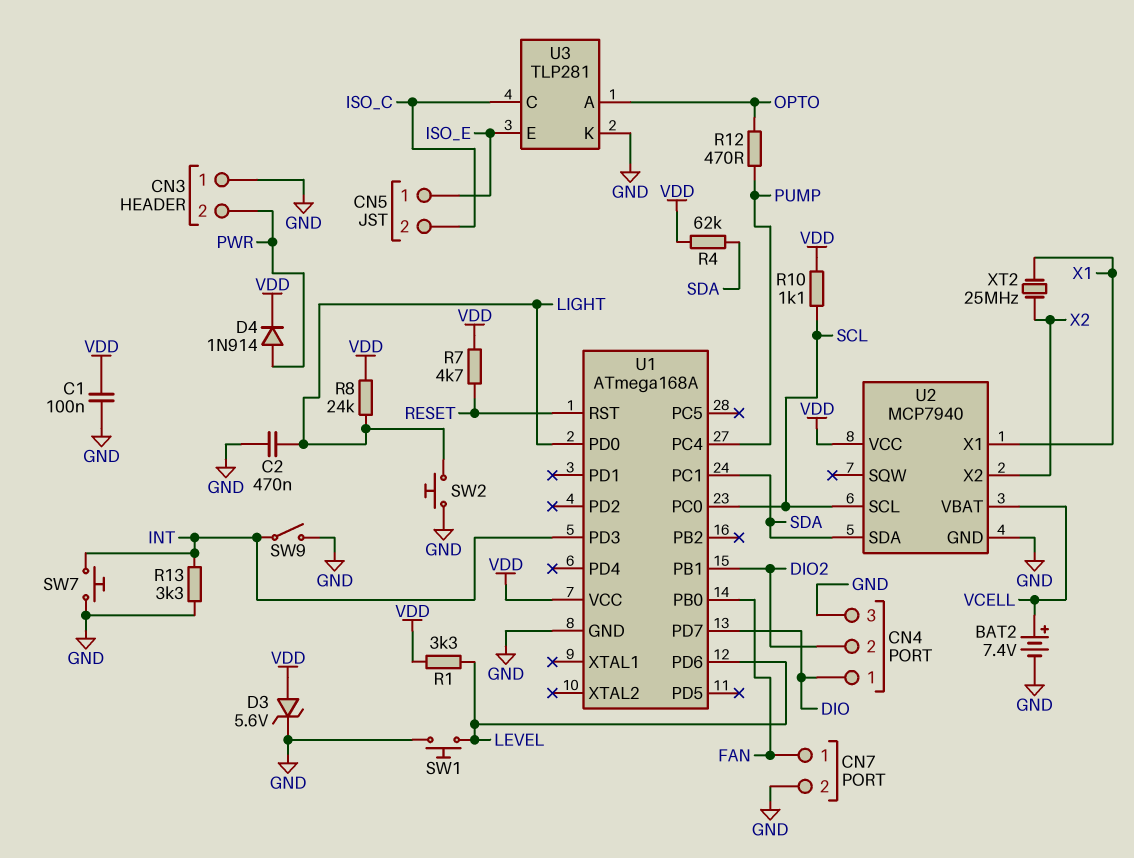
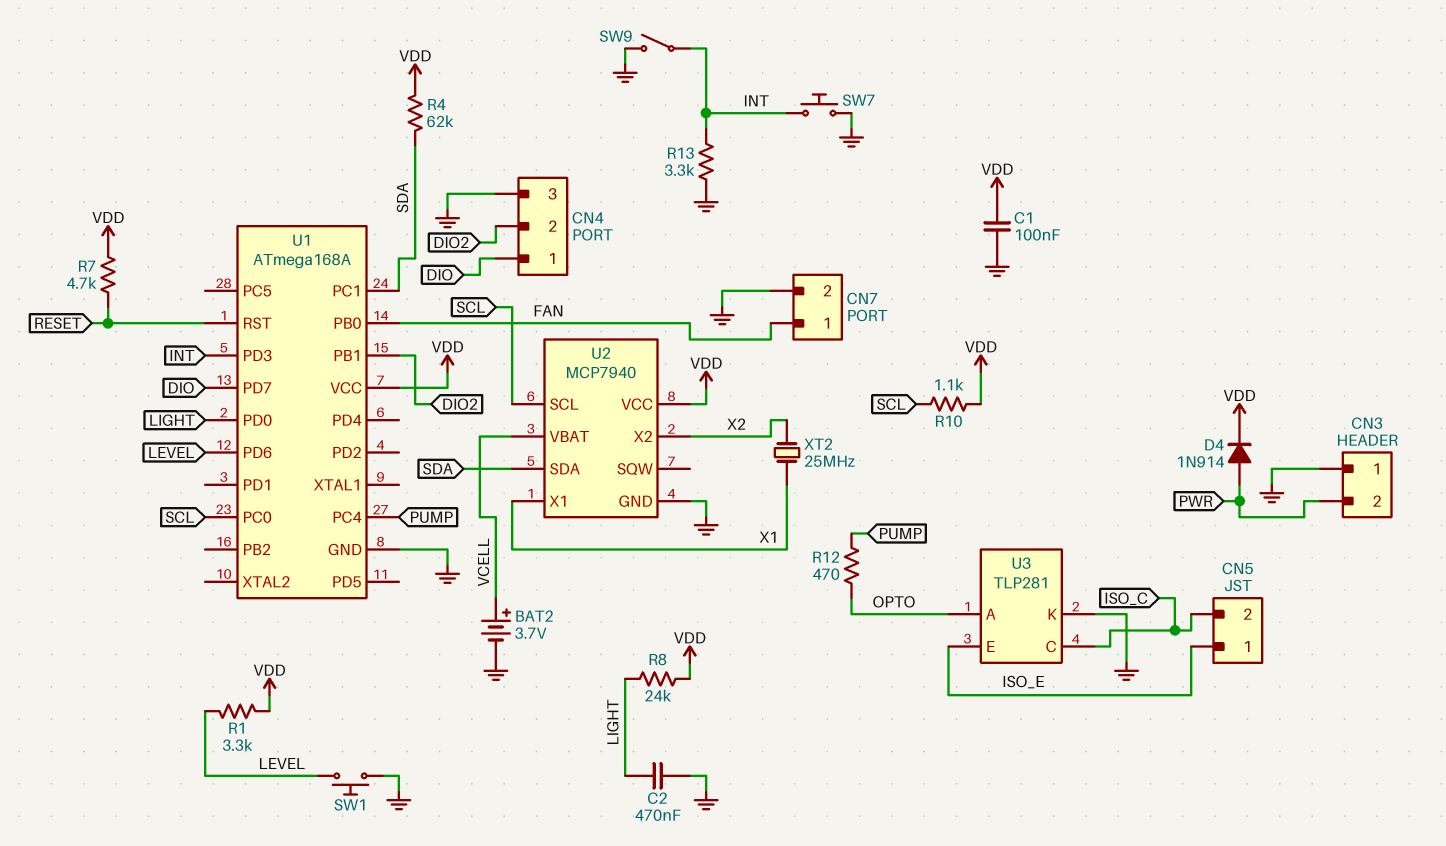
BAT2: 7.4V (plus VCELL, minus GND) -> 3.7V (plus VCELL, minus GND)
D3: zener 5.6V (A VDD, K GND) -> none
SW2: button (GND, LIGHT) -> none

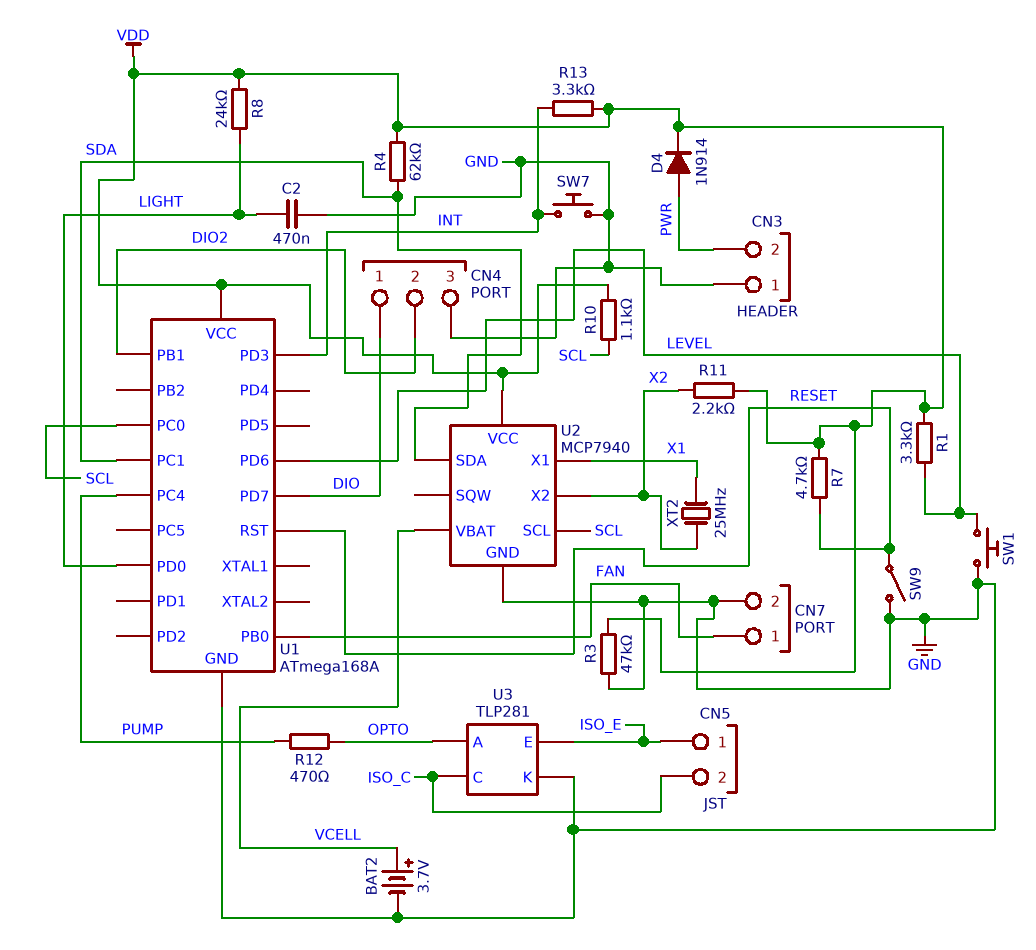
C1: 100nF (GND, VDD) -> none
R3: none -> 47k (GND, VDD)
R11: none -> 2.2k (VDD, X2)
R13: 3.3k (GND, INT) -> 3.3k (INT, VDD)
SW9: switch (GND, INT) -> switch (GND, RESET)

